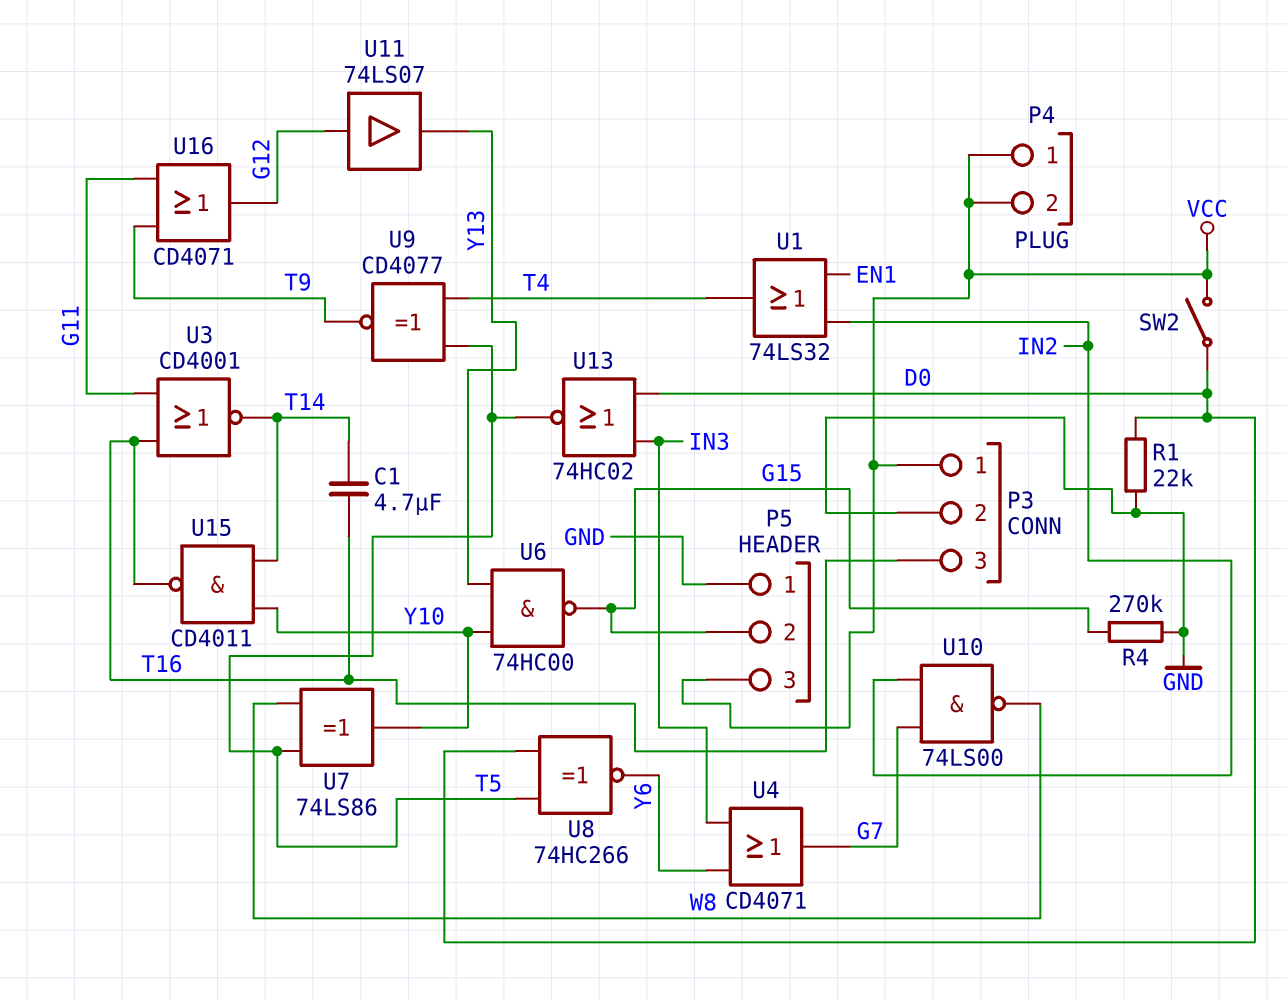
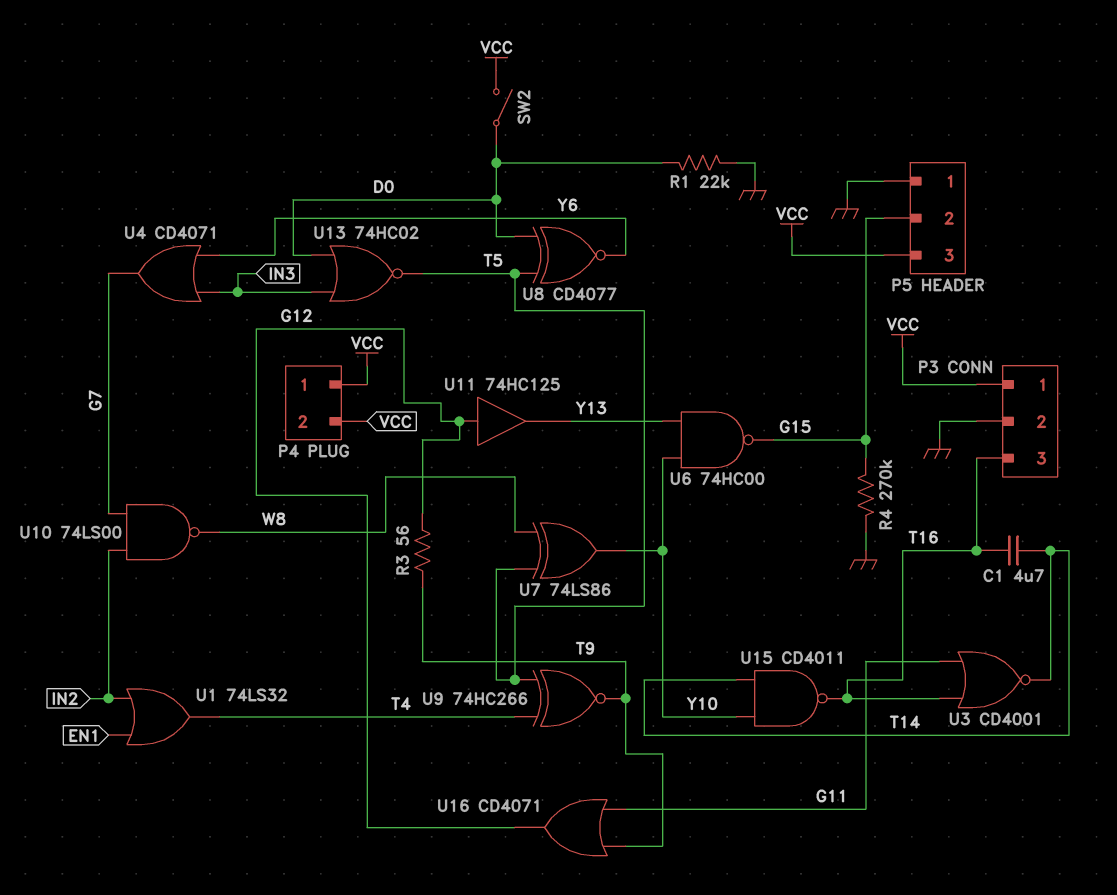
R3: none -> 56 (G12, T9)
U8: XNOR 74HC266 (in D0, in T5, out Y6) -> XNOR CD4077 (in D0, in T5, out Y6)
U9: XNOR CD4077 (in T4, in T5, out T9) -> XNOR 74HC266 (in T4, in T5, out T9)
U11: buffer 74LS07 (in G12, out Y13) -> buffer 74HC125 (in G12, out Y13)

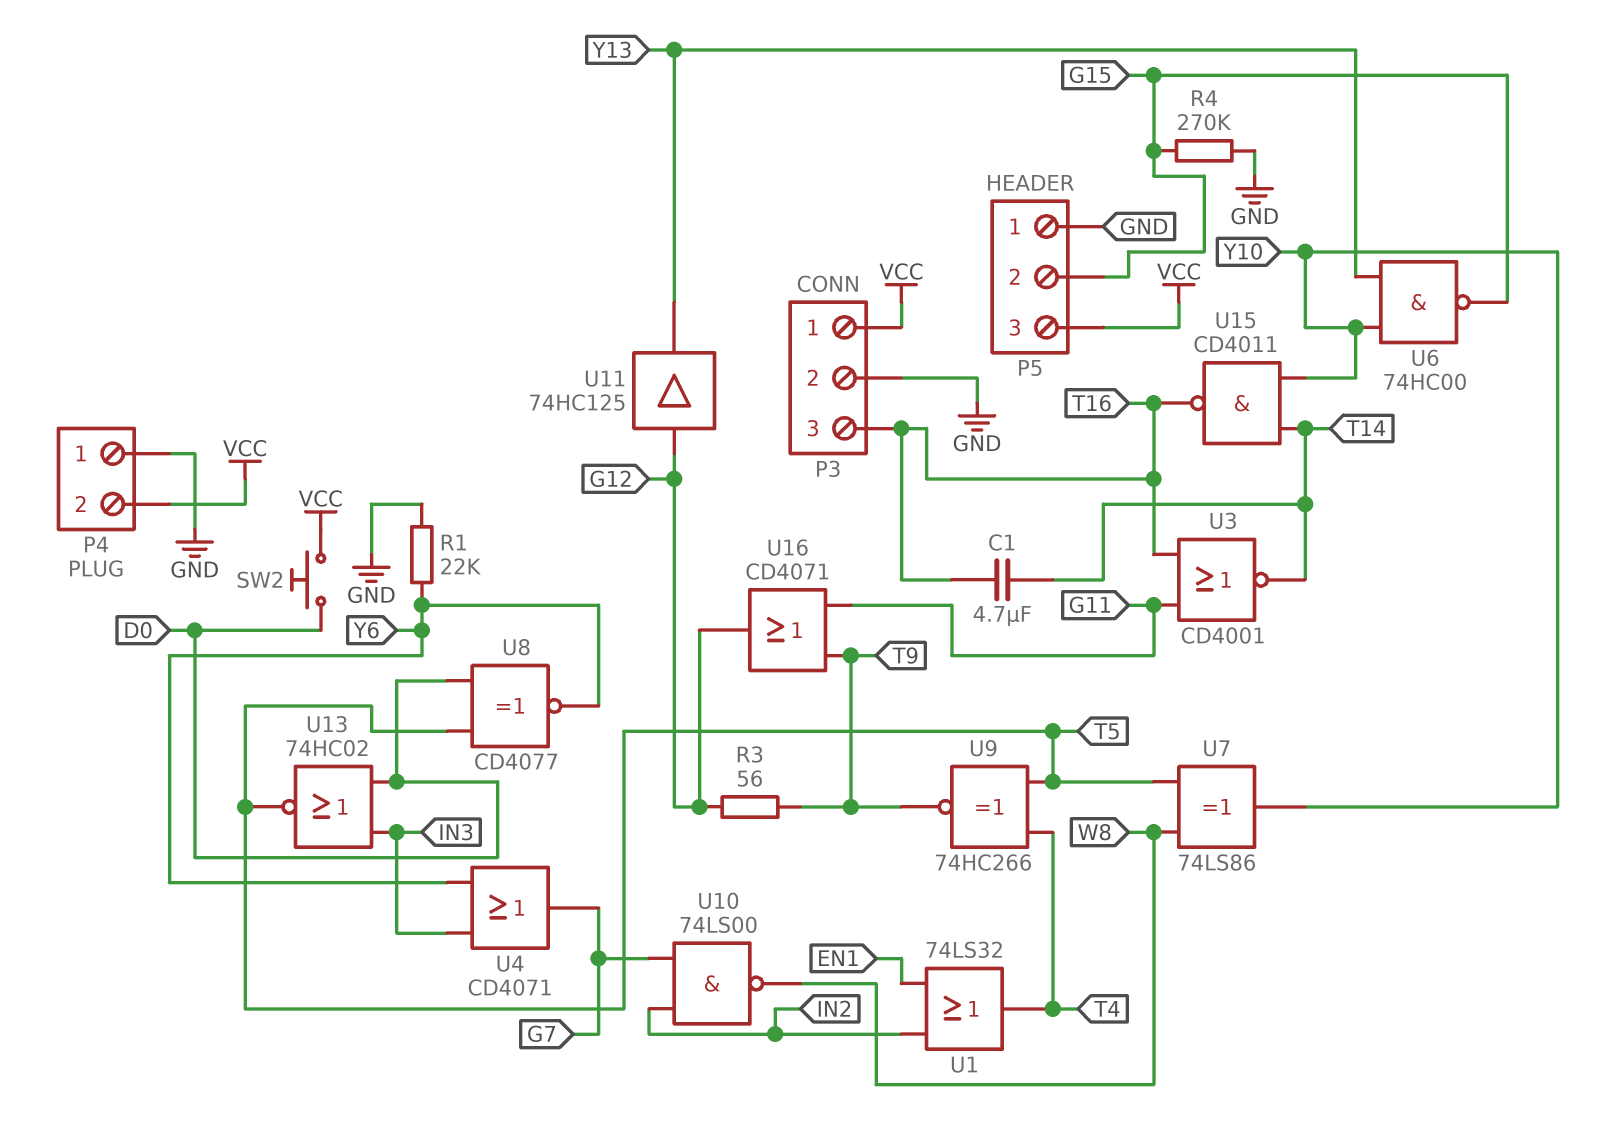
P4 pin 1: VCC -> GND
R1: 22k (D0, GND) -> 22k (GND, Y6)
SW2: switch (D0, VCC) -> button (D0, VCC)

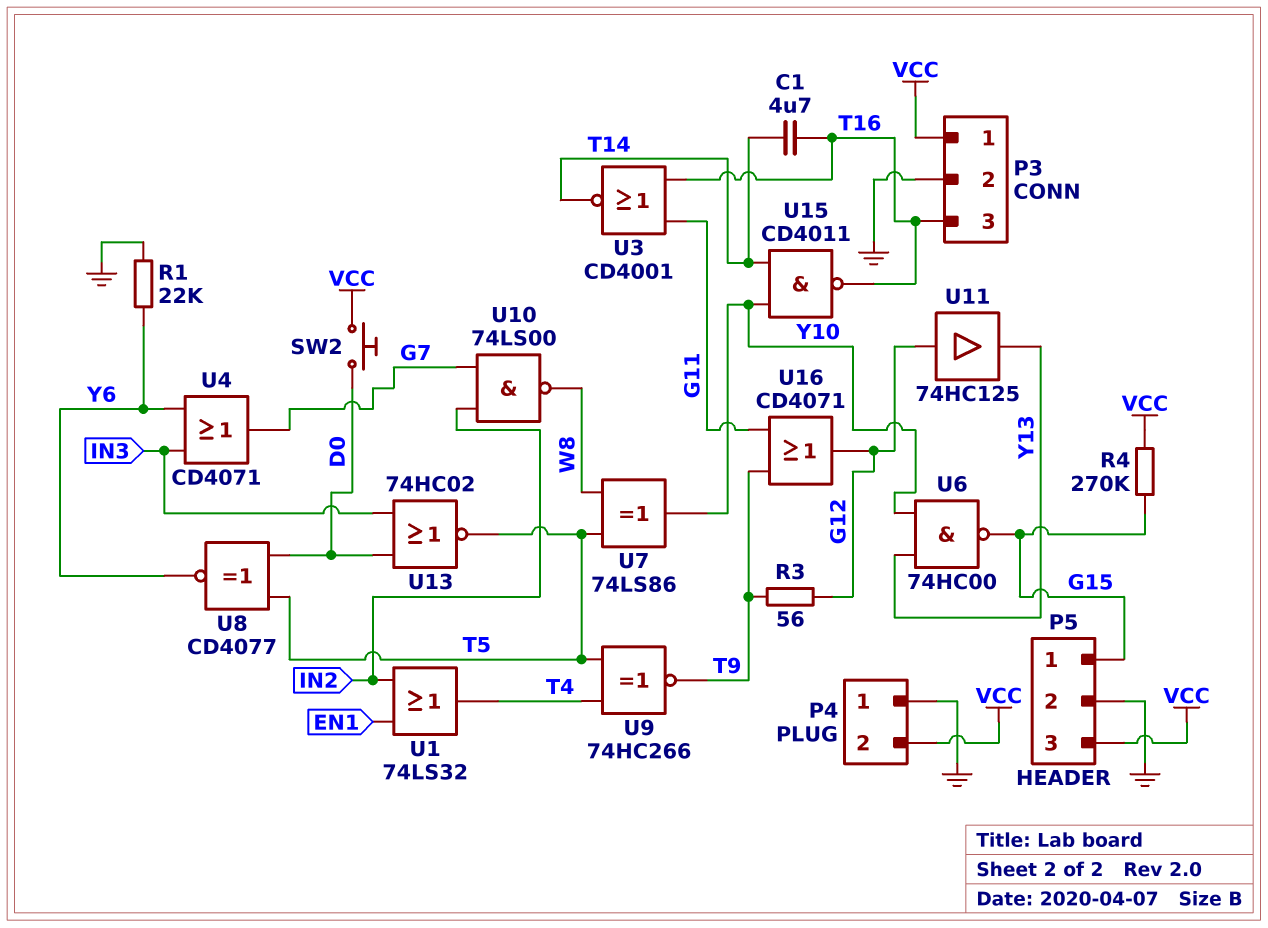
P5 pin 1: GND -> G15
P5 pin 2: G15 -> GND
R4: 270k (G15, GND) -> 270k (G15, VCC)

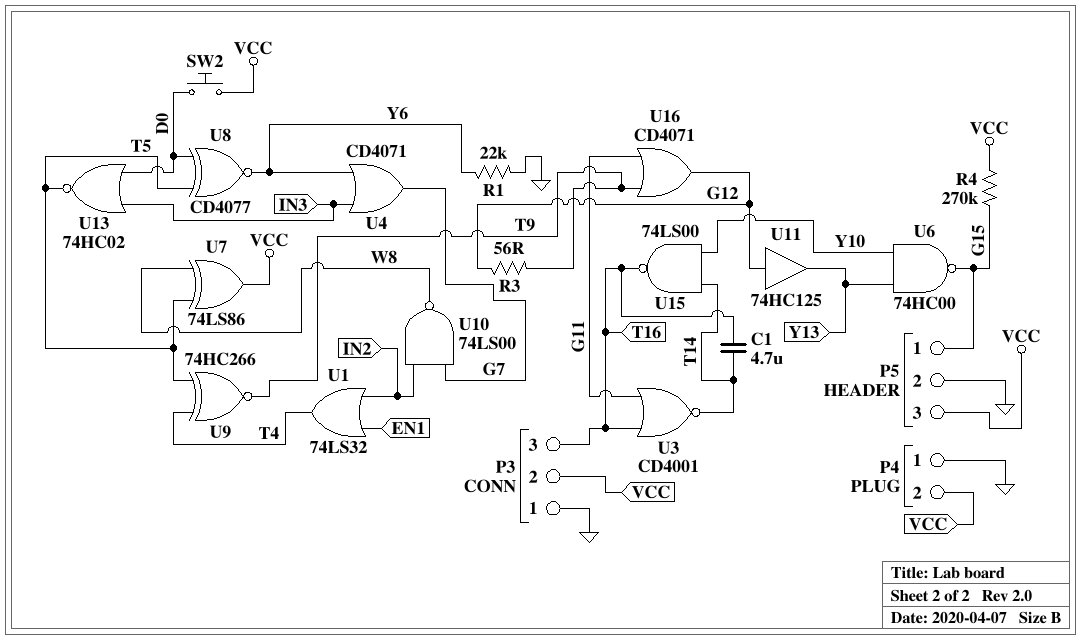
P3 pin 1: VCC -> GND
P3 pin 2: GND -> VCC
U7: XOR 74LS86 (in T5, in W8, out Y10) -> XOR 74LS86 (in T5, in W8, out VCC)
U15: NAND CD4011 (in T14, in Y10, out T16) -> NAND 74LS00 (in T14, in Y10, out T16)

